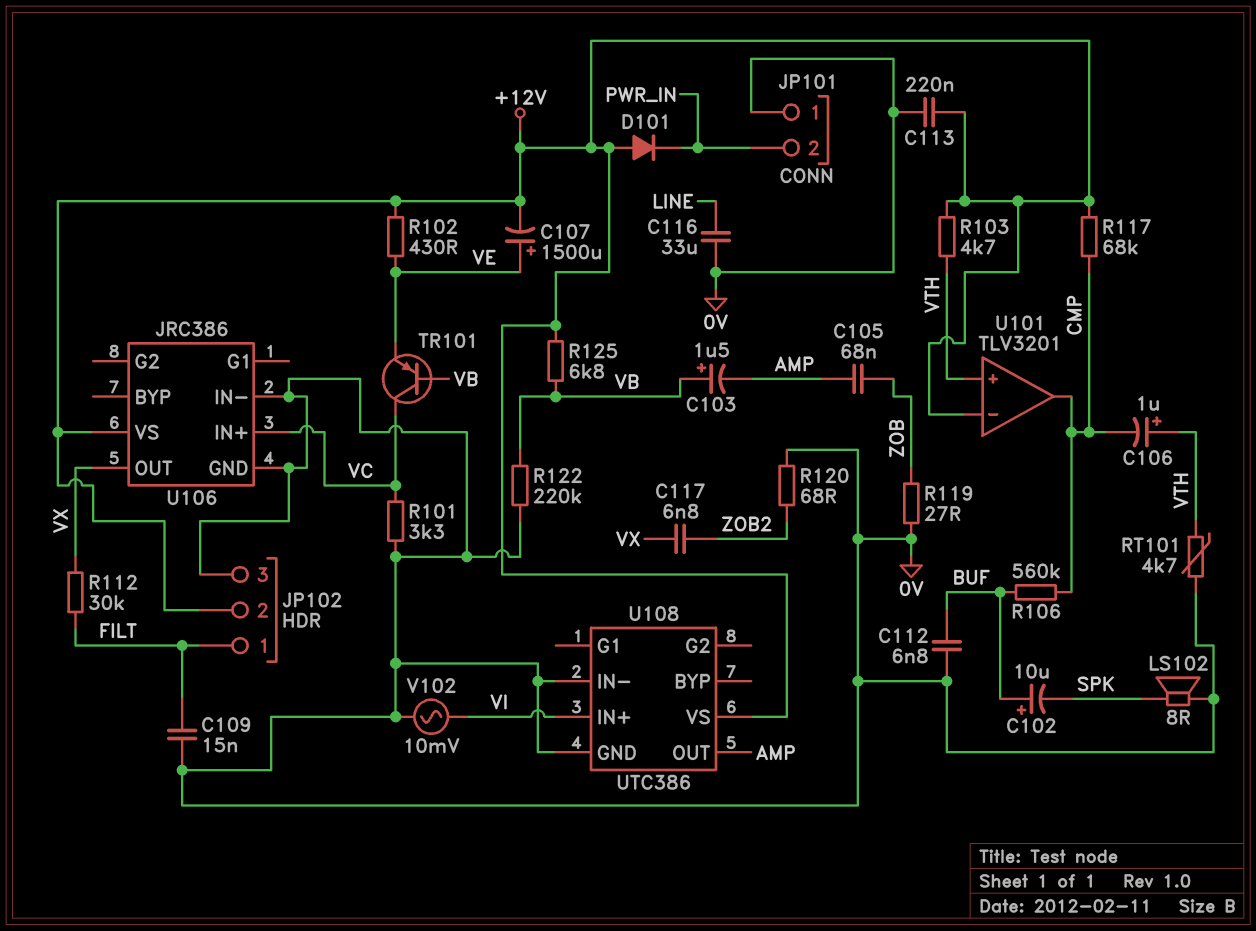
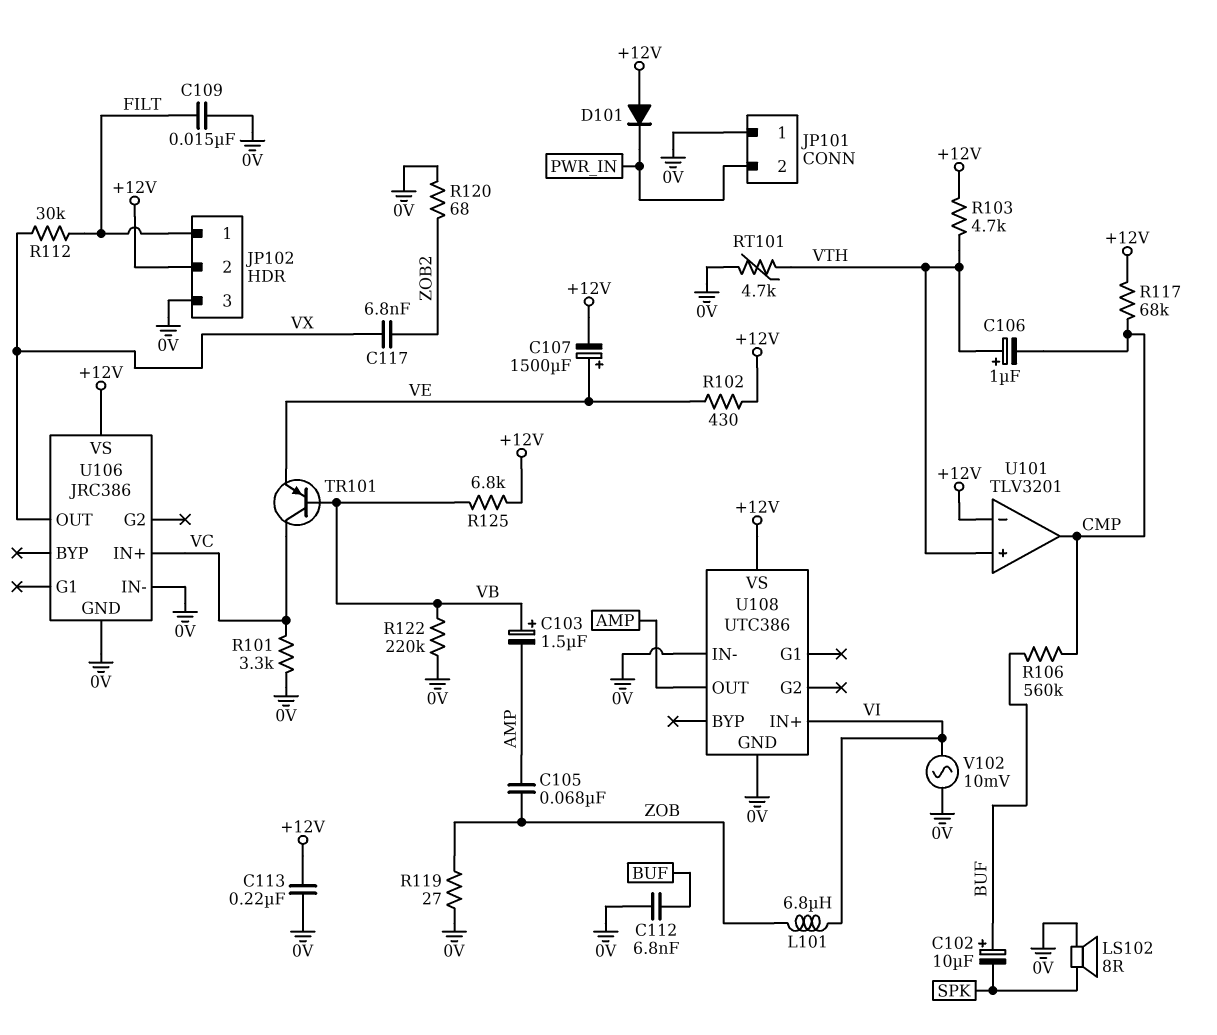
C116: 33uF (0V, LINE) -> none
L101: none -> 6.8uH (VI, ZOB)

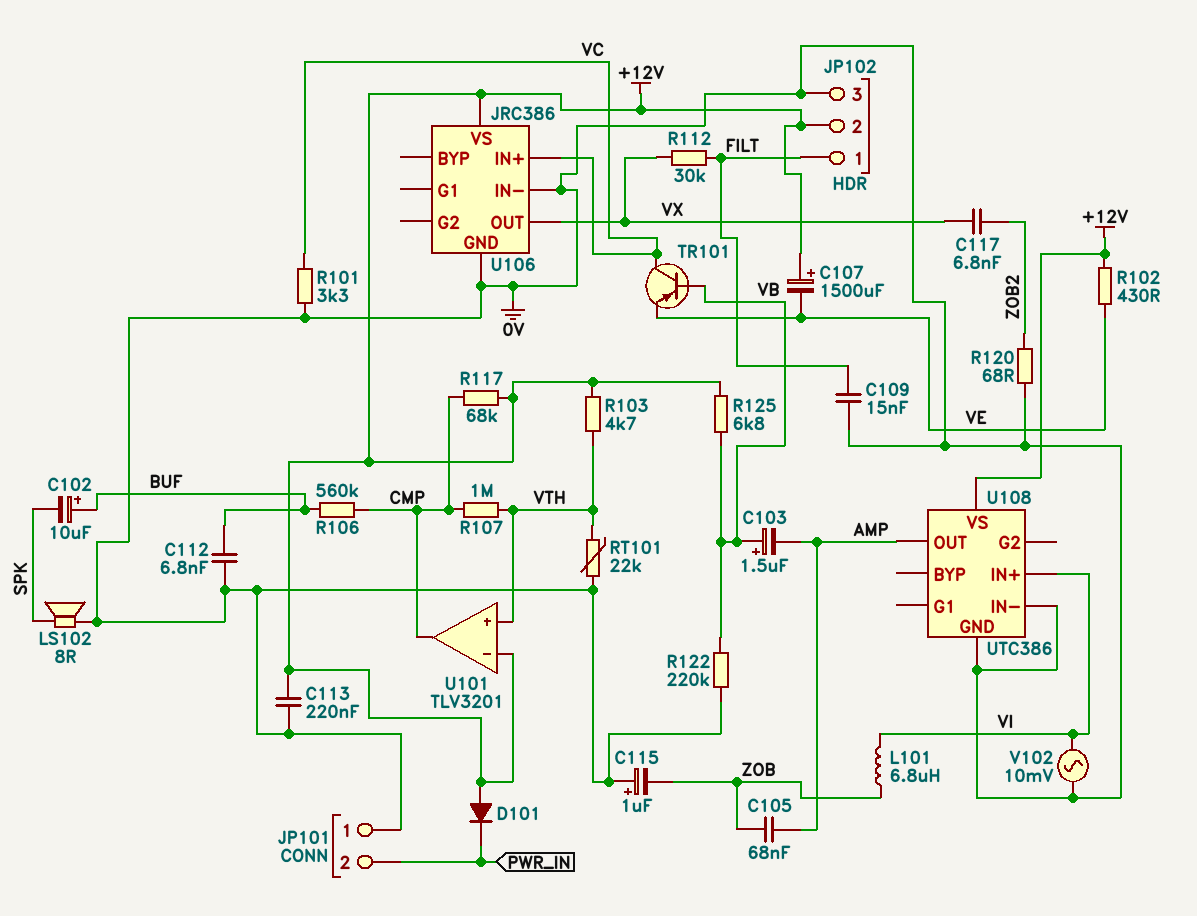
C106: 1uF (plus VTH, minus CMP) -> none
C107: 1500uF (plus VE, minus +12V) -> 1500uF (plus +12V, minus VE)
C115: none -> 1uF (plus 0V, minus ZOB)
R107: none -> 1M (CMP, VTH)
R119: 27 (0V, ZOB) -> none
RT101: 4.7k (0V, VTH) -> 22k (0V, VTH)

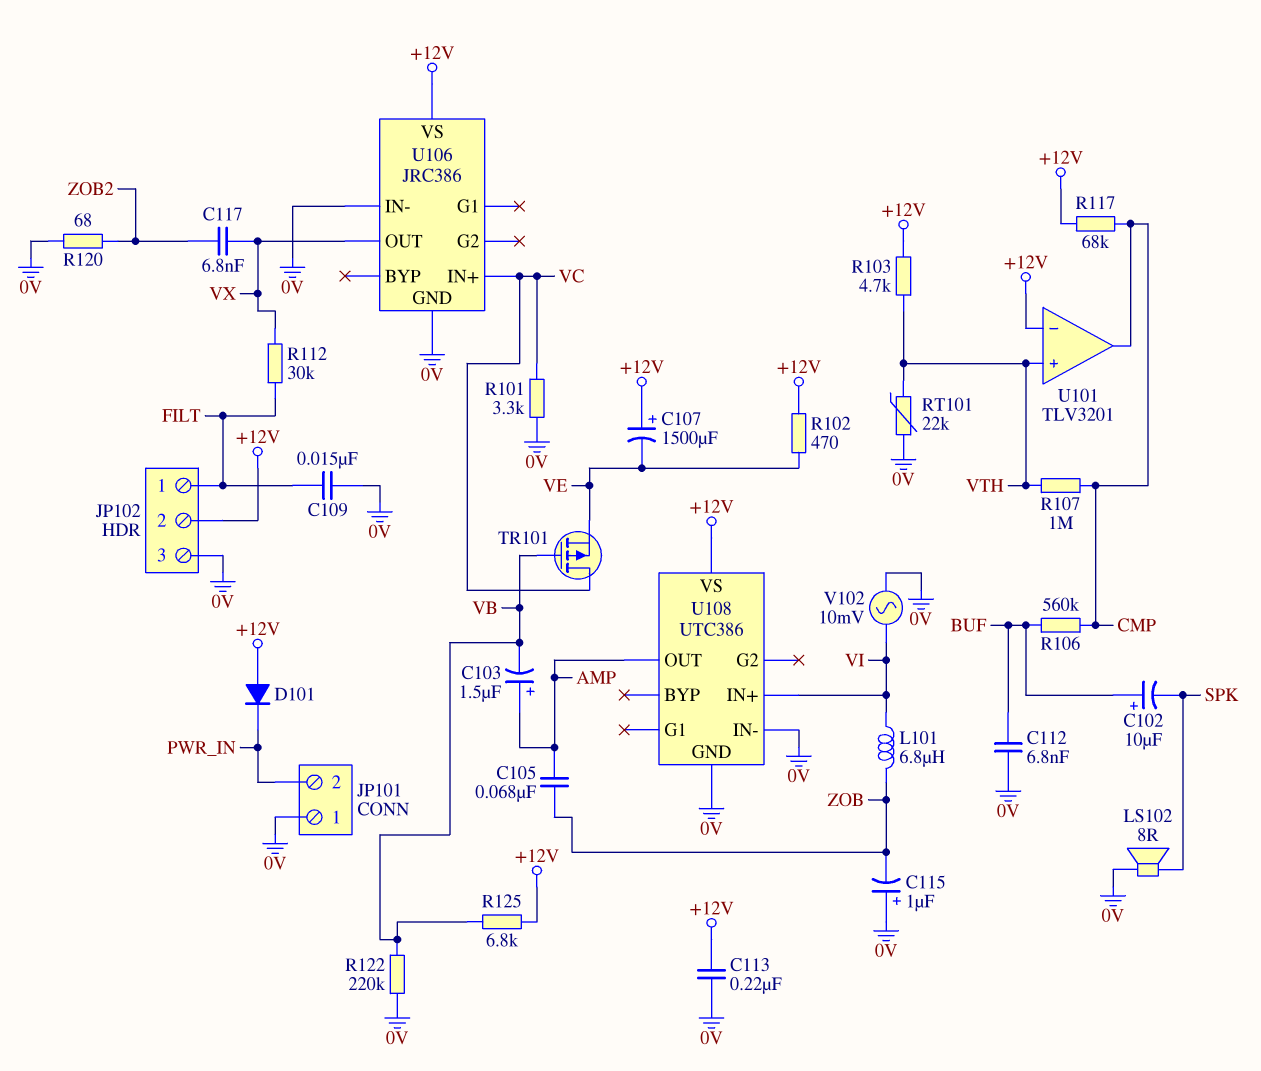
C103: 1.5uF (plus VB, minus AMP) -> 1.5uF (plus AMP, minus VB)
R102: 430 (+12V, VE) -> 470 (+12V, VE)
TR101: PNP (B VB, C VC, E VE) -> PMOS (G VB, D VC, S VE)

